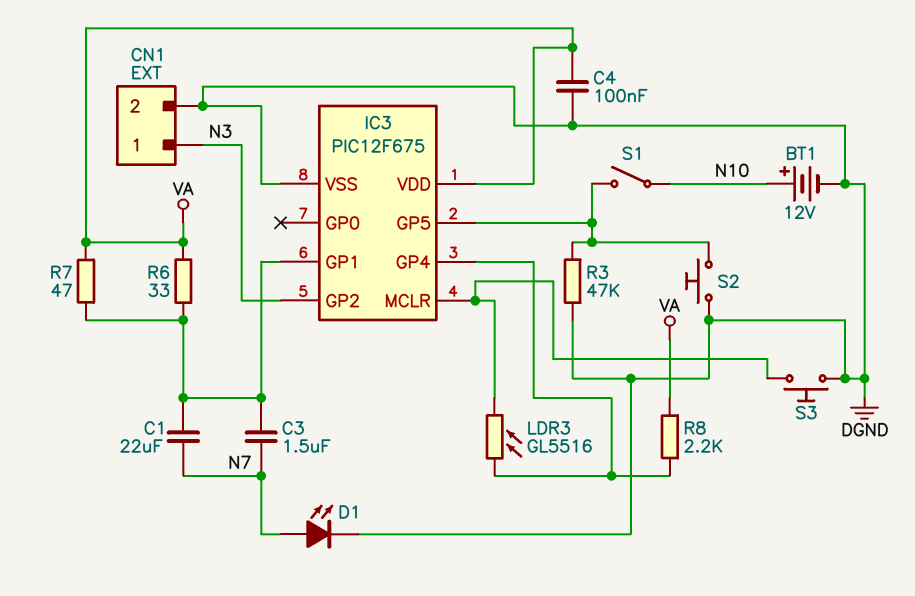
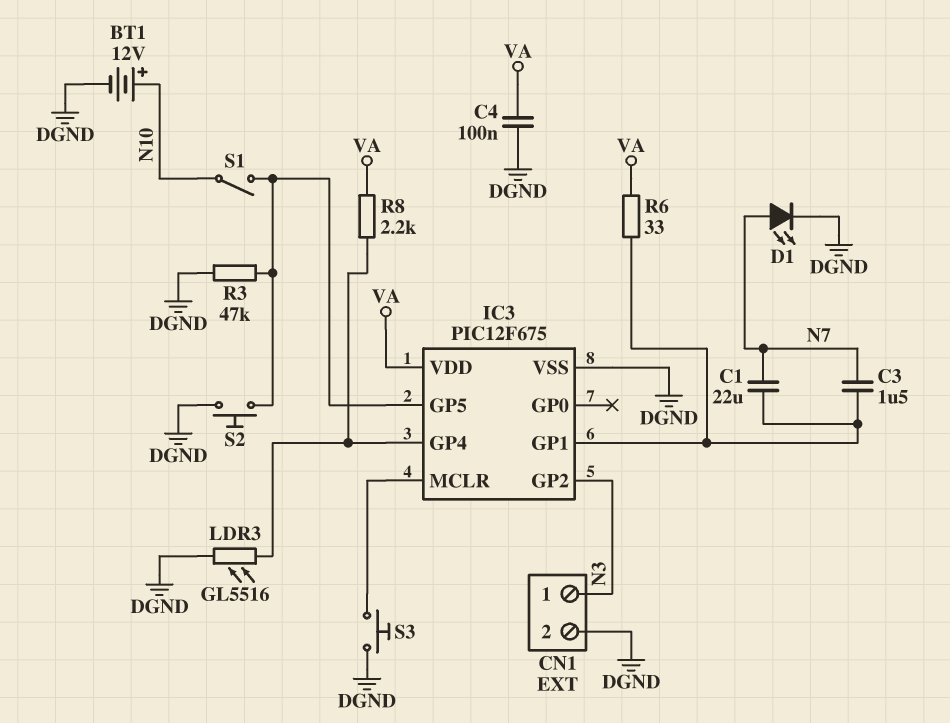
LDR3: GL5516 (IC3/GP4, IC3/MCLR) -> GL5516 (DGND, IC3/GP4)
R7: 47 (IC3/GP1, VA) -> none

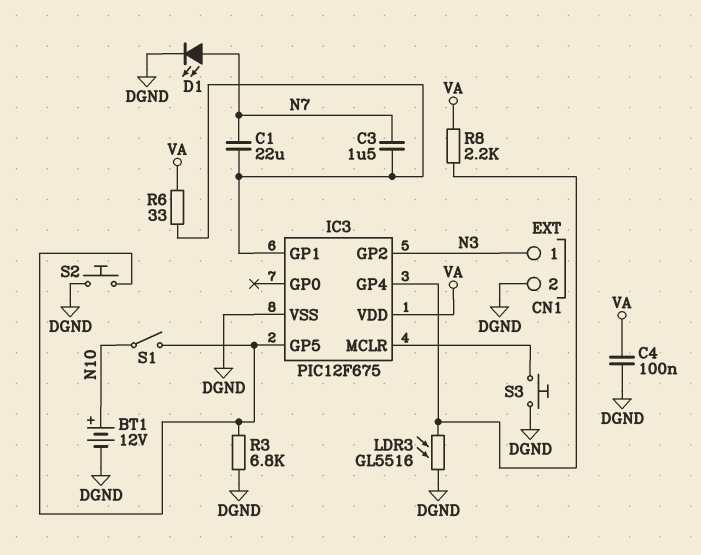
R3: 47k (DGND, IC3/GP5) -> 6.8k (DGND, IC3/GP5)

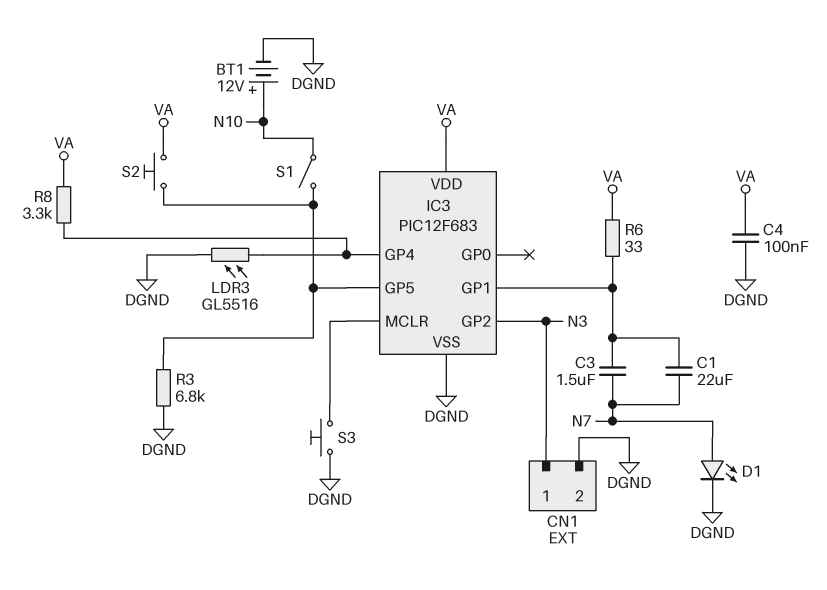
IC3: PIC12F675 -> PIC12F683
R8: 2.2k (IC3/GP4, VA) -> 3.3k (IC3/GP4, VA)
S2: button (DGND, IC3/GP5) -> button (IC3/GP5, VA)

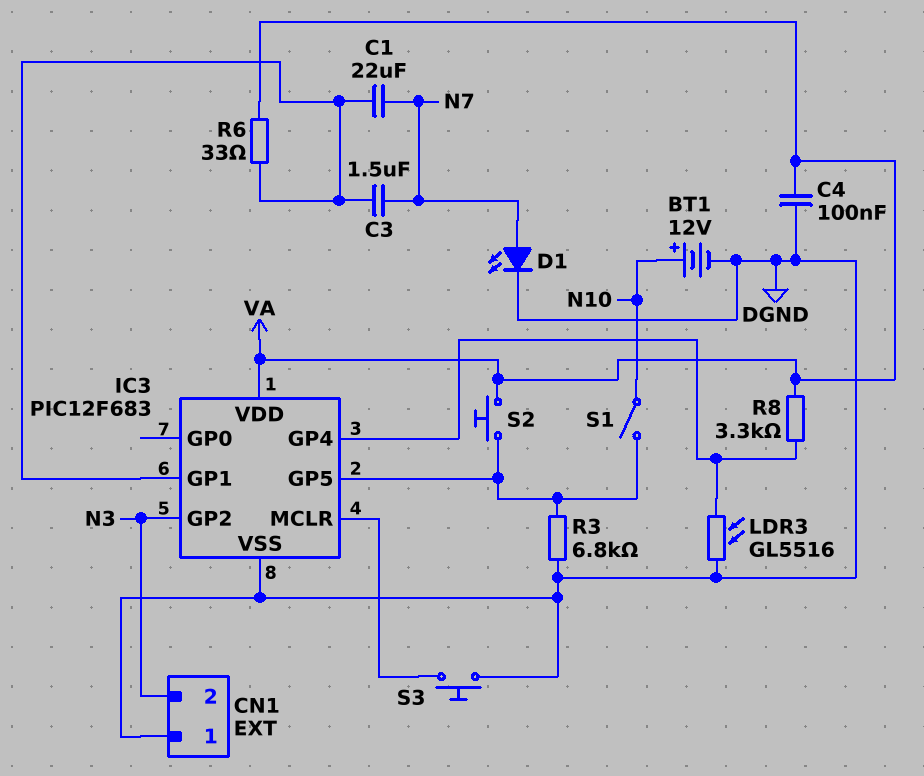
CN1 pin 1: N3 -> DGND
CN1 pin 2: DGND -> N3

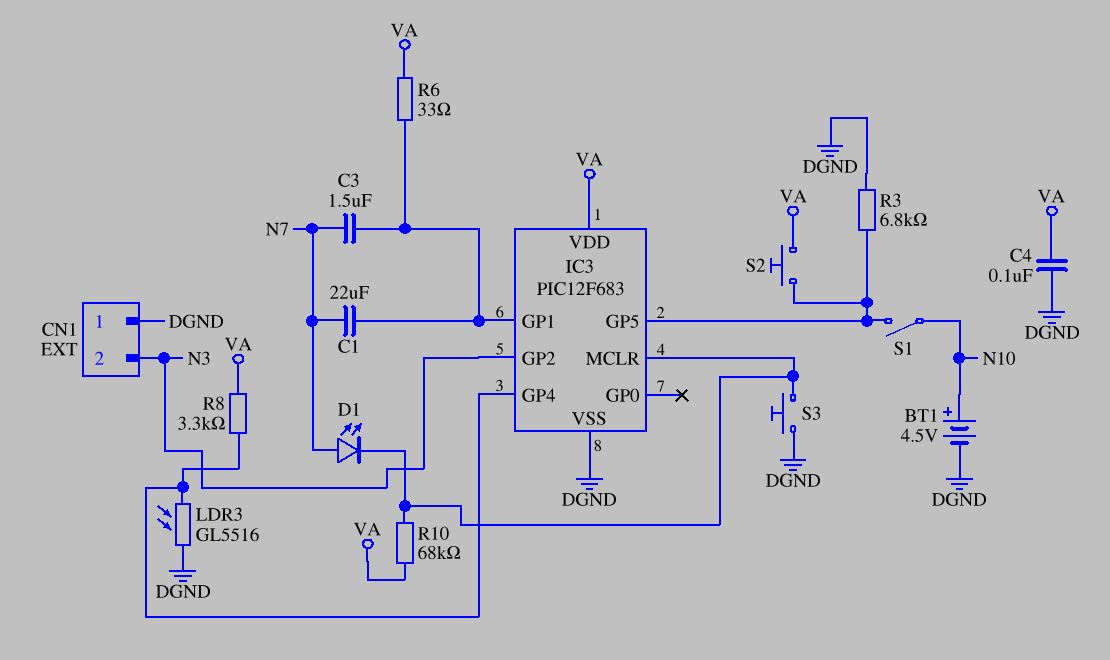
BT1: 12V (plus N10, minus DGND) -> 4.5V (plus N10, minus DGND)
D1: LED (A N7, K DGND) -> LED (A N7, K IC3/MCLR)
R10: none -> 68k (IC3/MCLR, VA)

